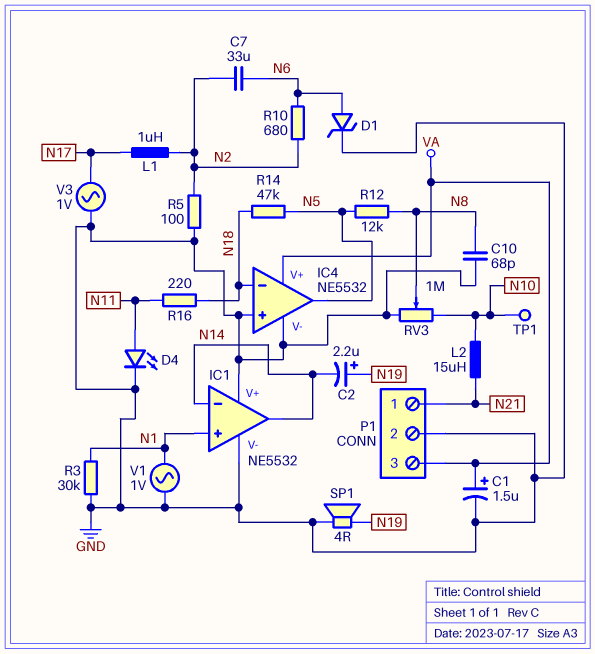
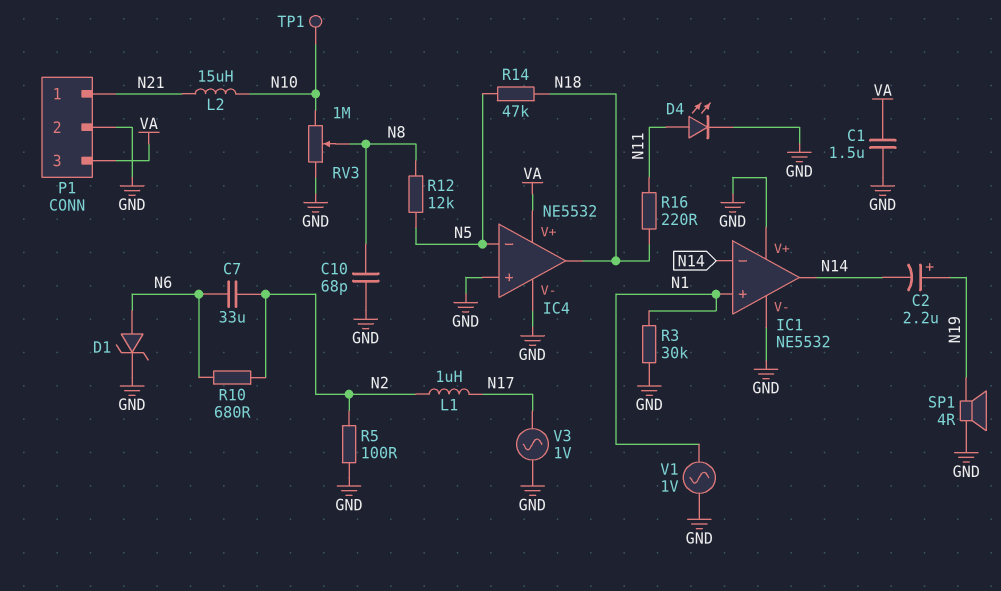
C1: 1.5uF (plus VA, minus GND) -> 1.5uF (GND, VA)
IC4 pin in-: N18 -> N5
IC4 pin out: N5 -> N18

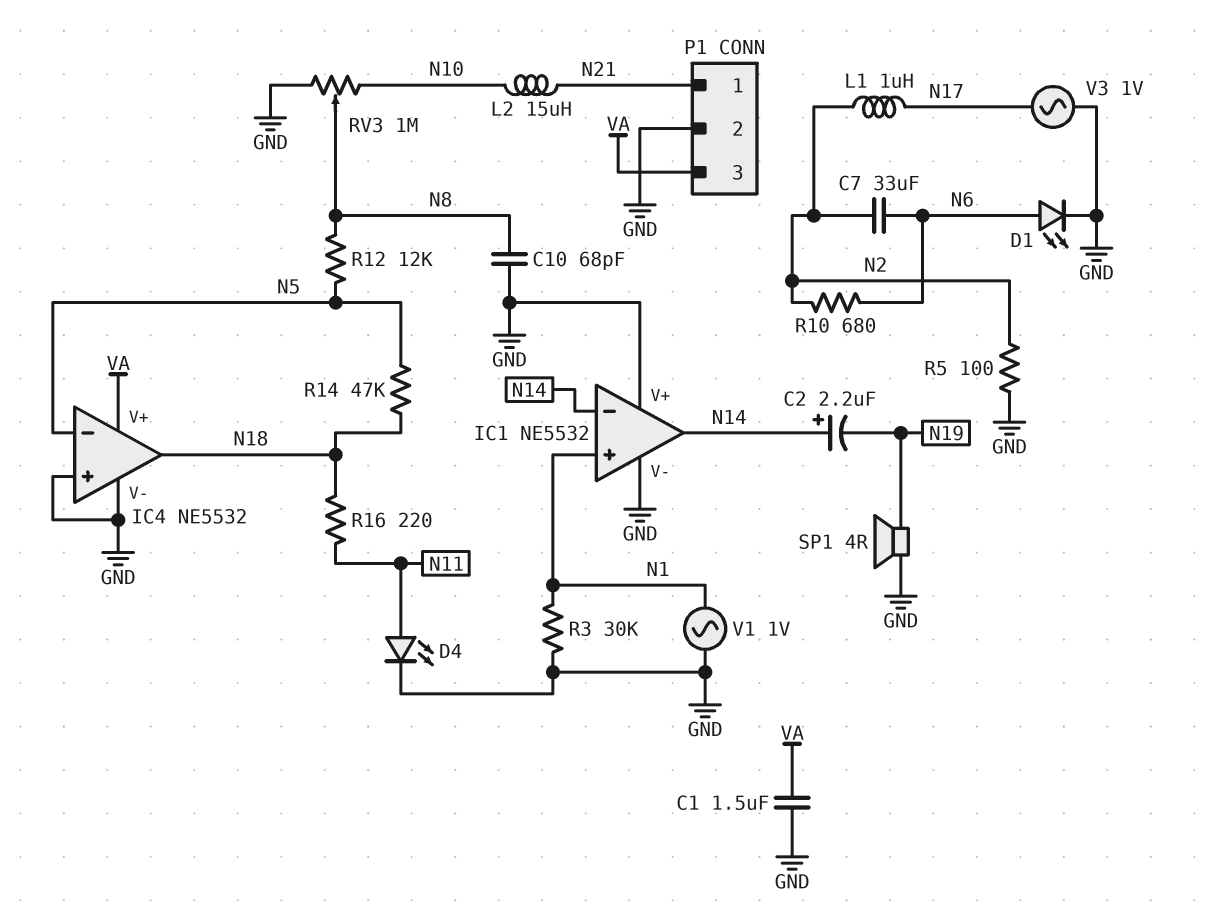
C2: 2.2uF (plus N19, minus N14) -> 2.2uF (plus N14, minus N19)
D1: zener (A N6, K GND) -> LED (A N6, K GND)
TP1: test point (N10) -> none

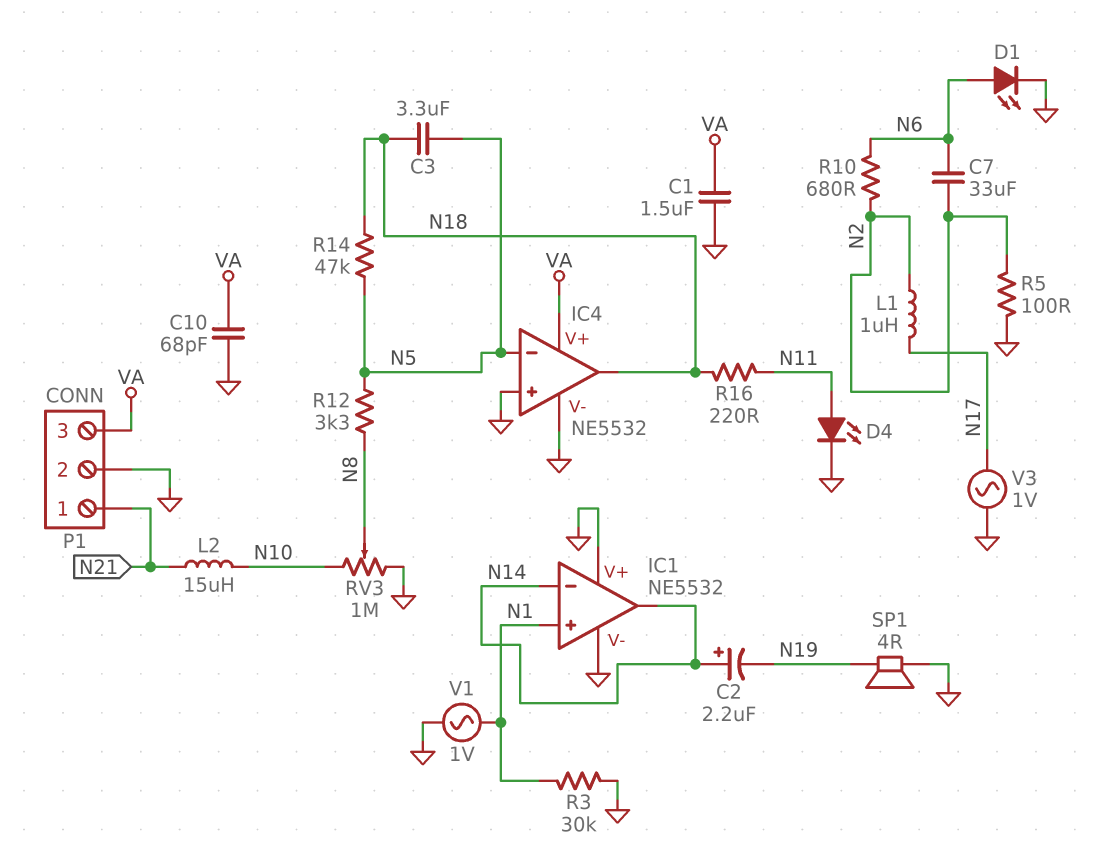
C3: none -> 3.3uF (N5, N18)
C10: 68pF (GND, N8) -> 68pF (GND, VA)
R12: 12k (N5, N8) -> 3.3k (N5, N8)

